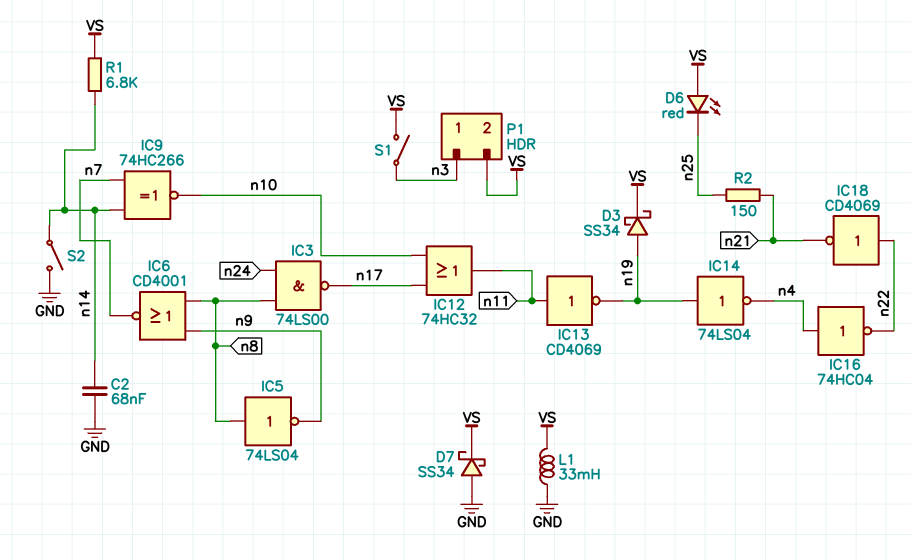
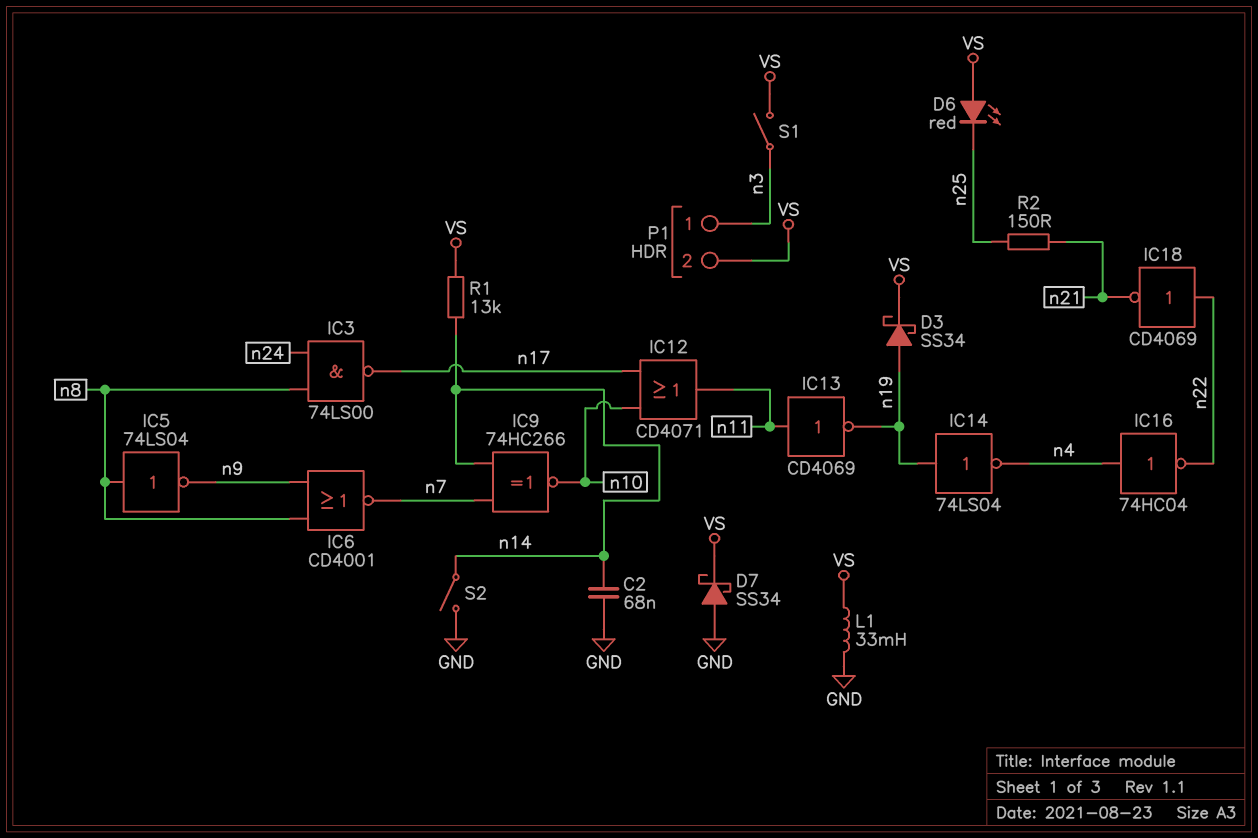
IC12: OR 74HC32 (in n10, in n17, out n11) -> OR CD4071 (in n10, in n17, out n11)
R1: 6.8k (VS, n14) -> 13k (VS, n14)

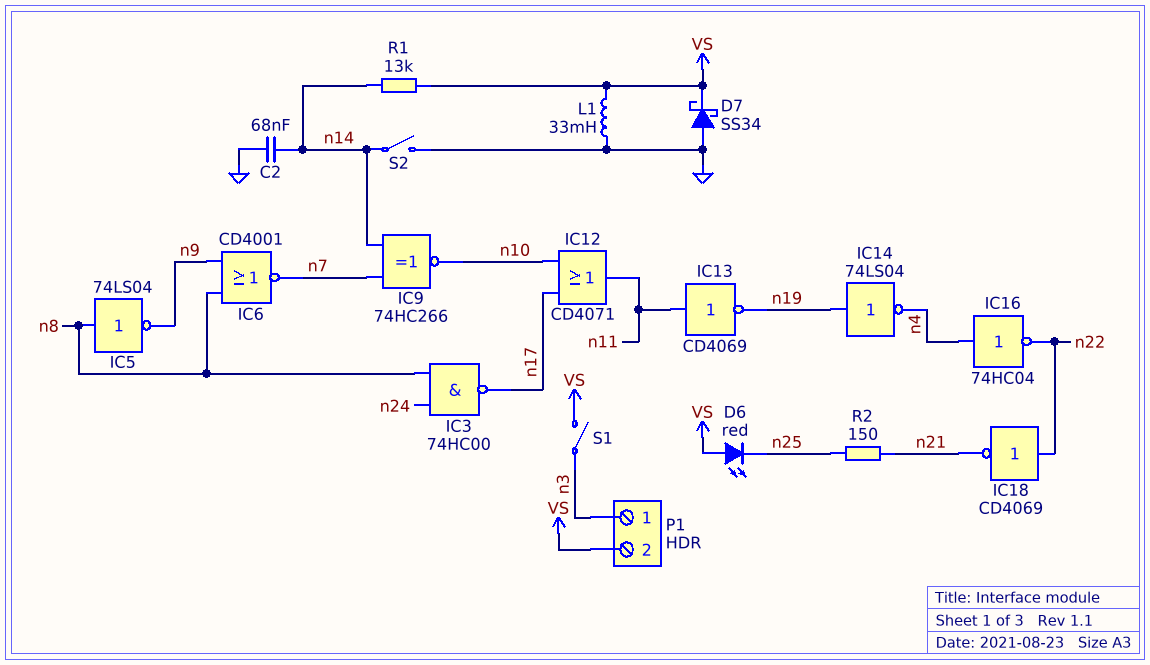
D3: schottky SS34 (A n19, K VS) -> none
IC3: NAND 74LS00 (in n8, in n24, out n17) -> NAND 74HC00 (in n8, in n24, out n17)

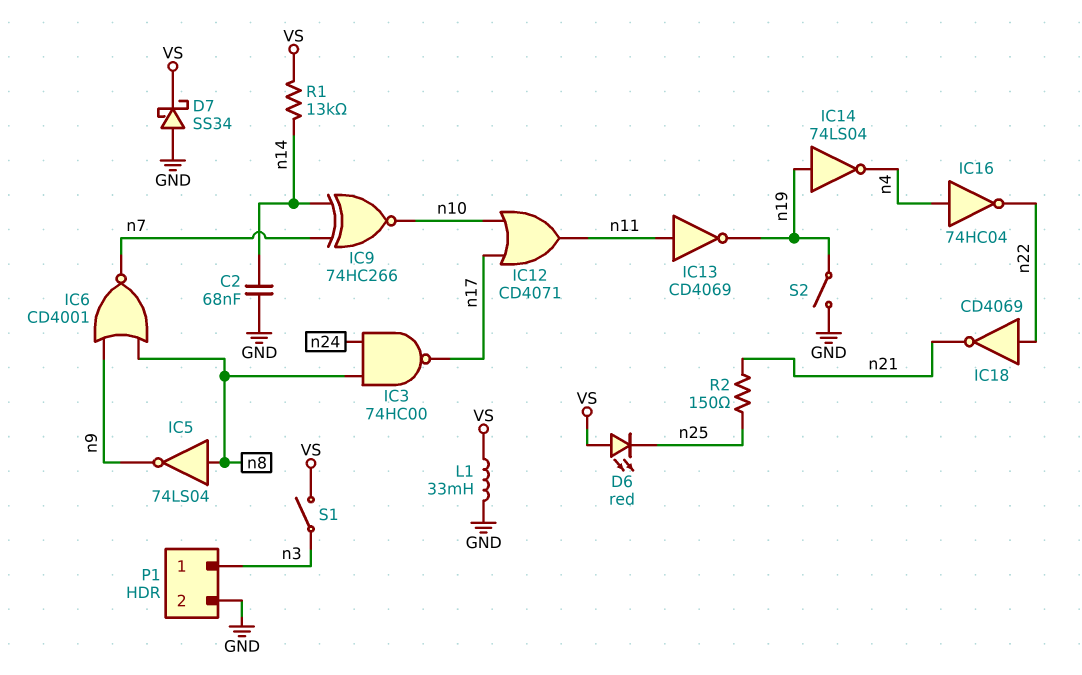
P1 pin 2: VS -> GND
S2: switch (GND, n14) -> switch (GND, n19)

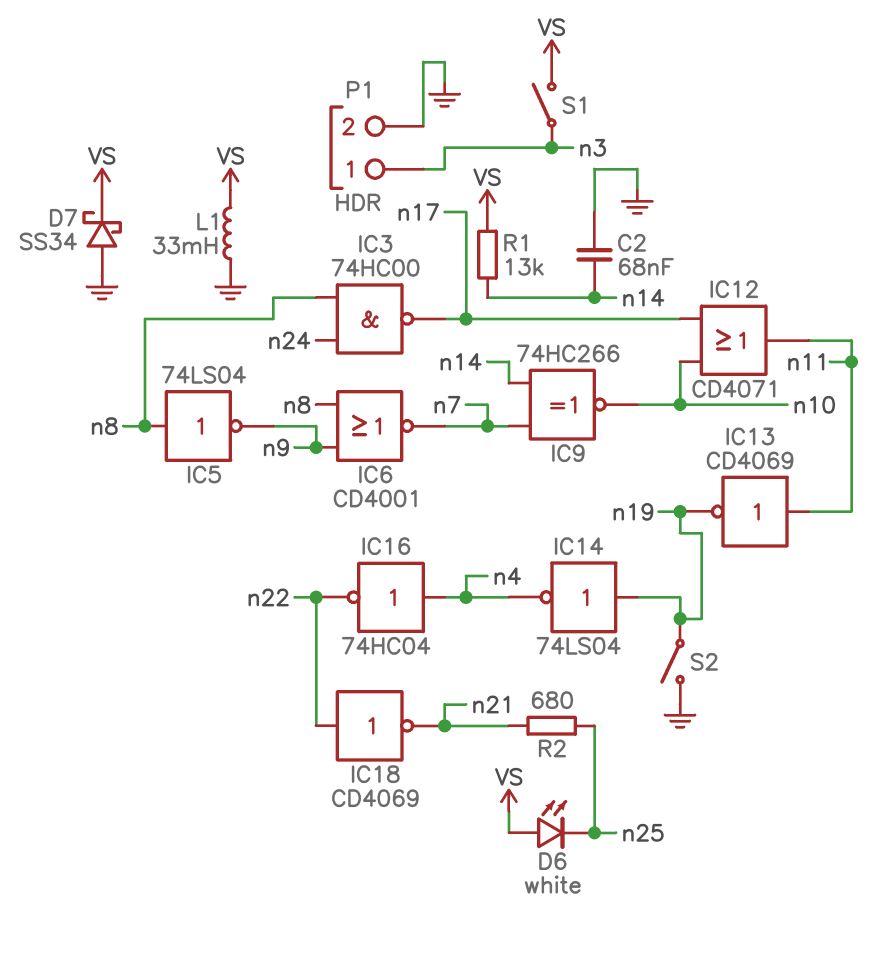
D6: LED red (A VS, K n25) -> LED white (A VS, K n25)
R2: 150 (n21, n25) -> 680 (n21, n25)

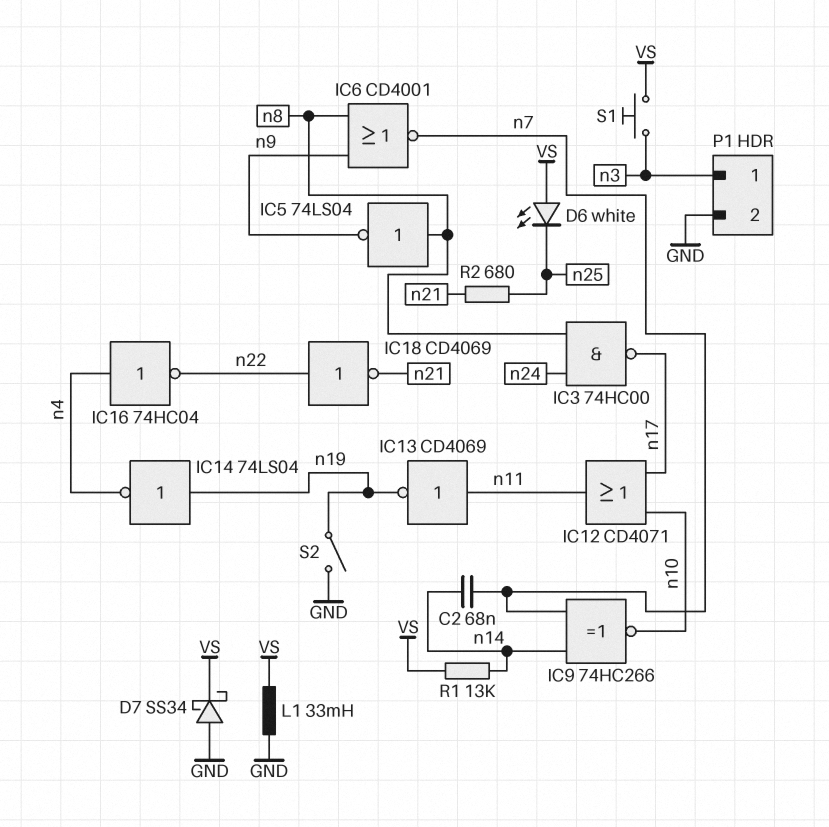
C2: 68nF (GND, n14) -> 68nF (n7, n14)
S1: switch (VS, n3) -> button (VS, n3)

